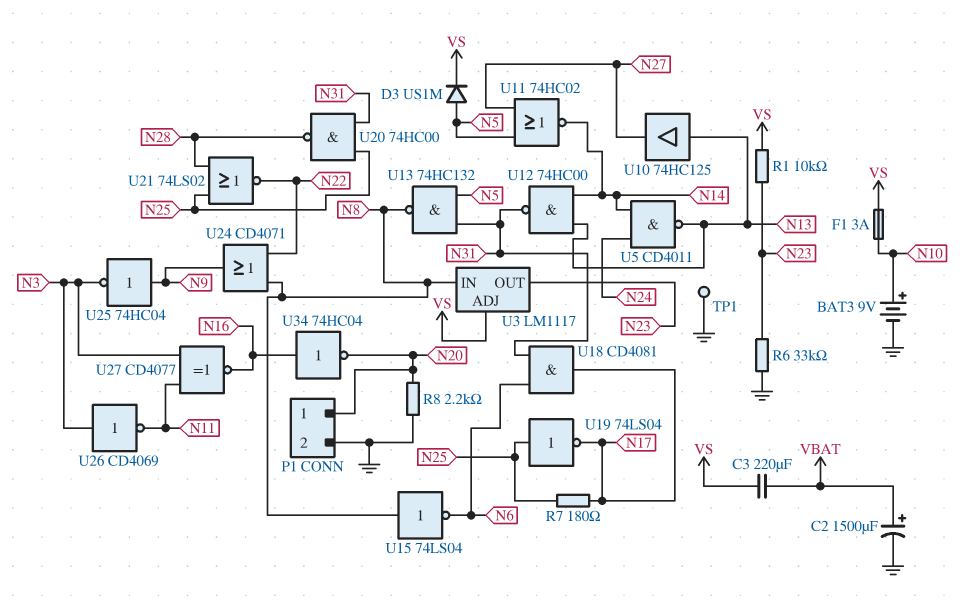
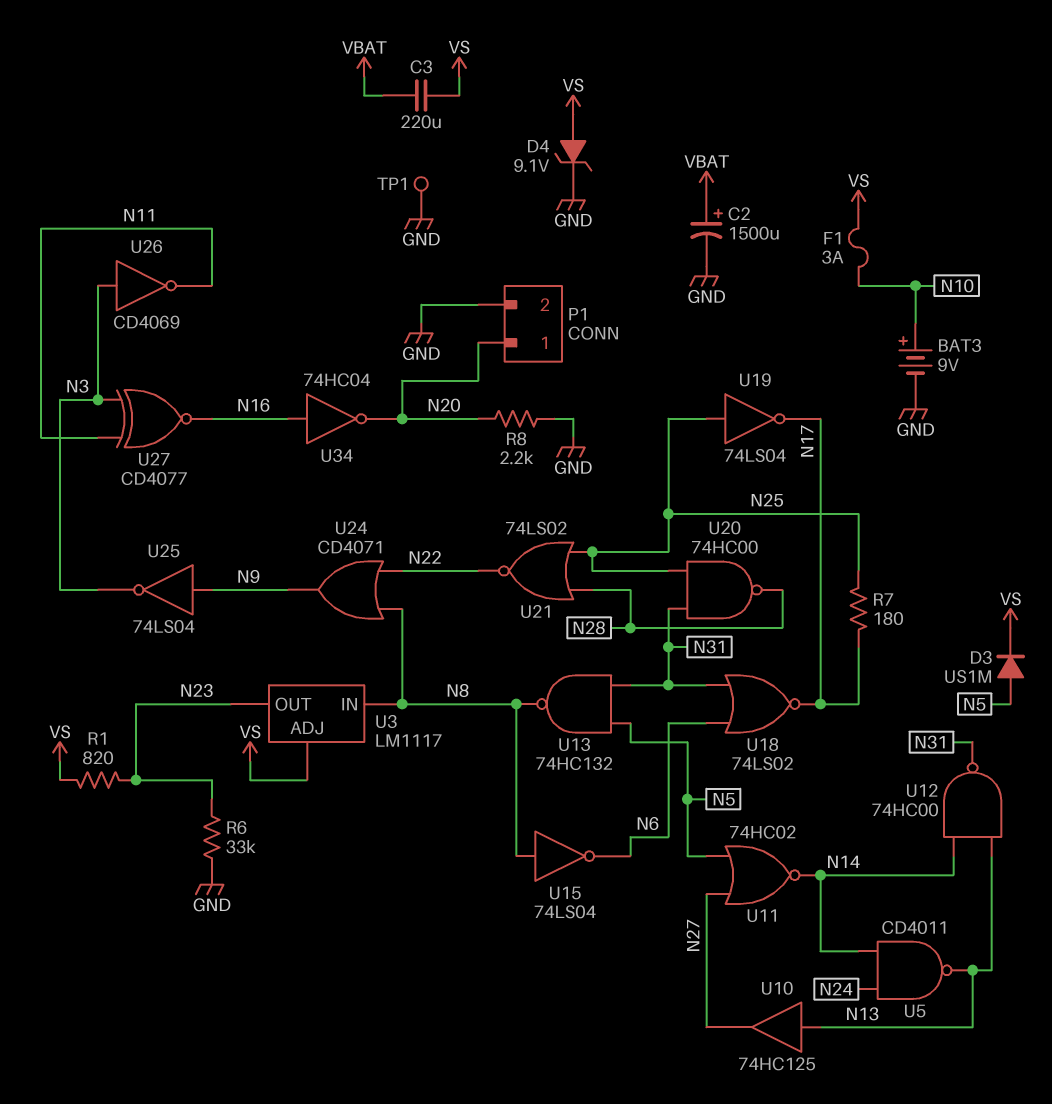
D4: none -> zener 9.1V (A VS, K GND)
R1: 10k (N23, VS) -> 820 (N23, VS)
U18: AND CD4081 (in N6, in N31, out N17) -> NOR 74LS02 (in N6, in N31, out N17)
U25: NOT 74HC04 (in N9, out N3) -> NOT 74LS04 (in N9, out N3)

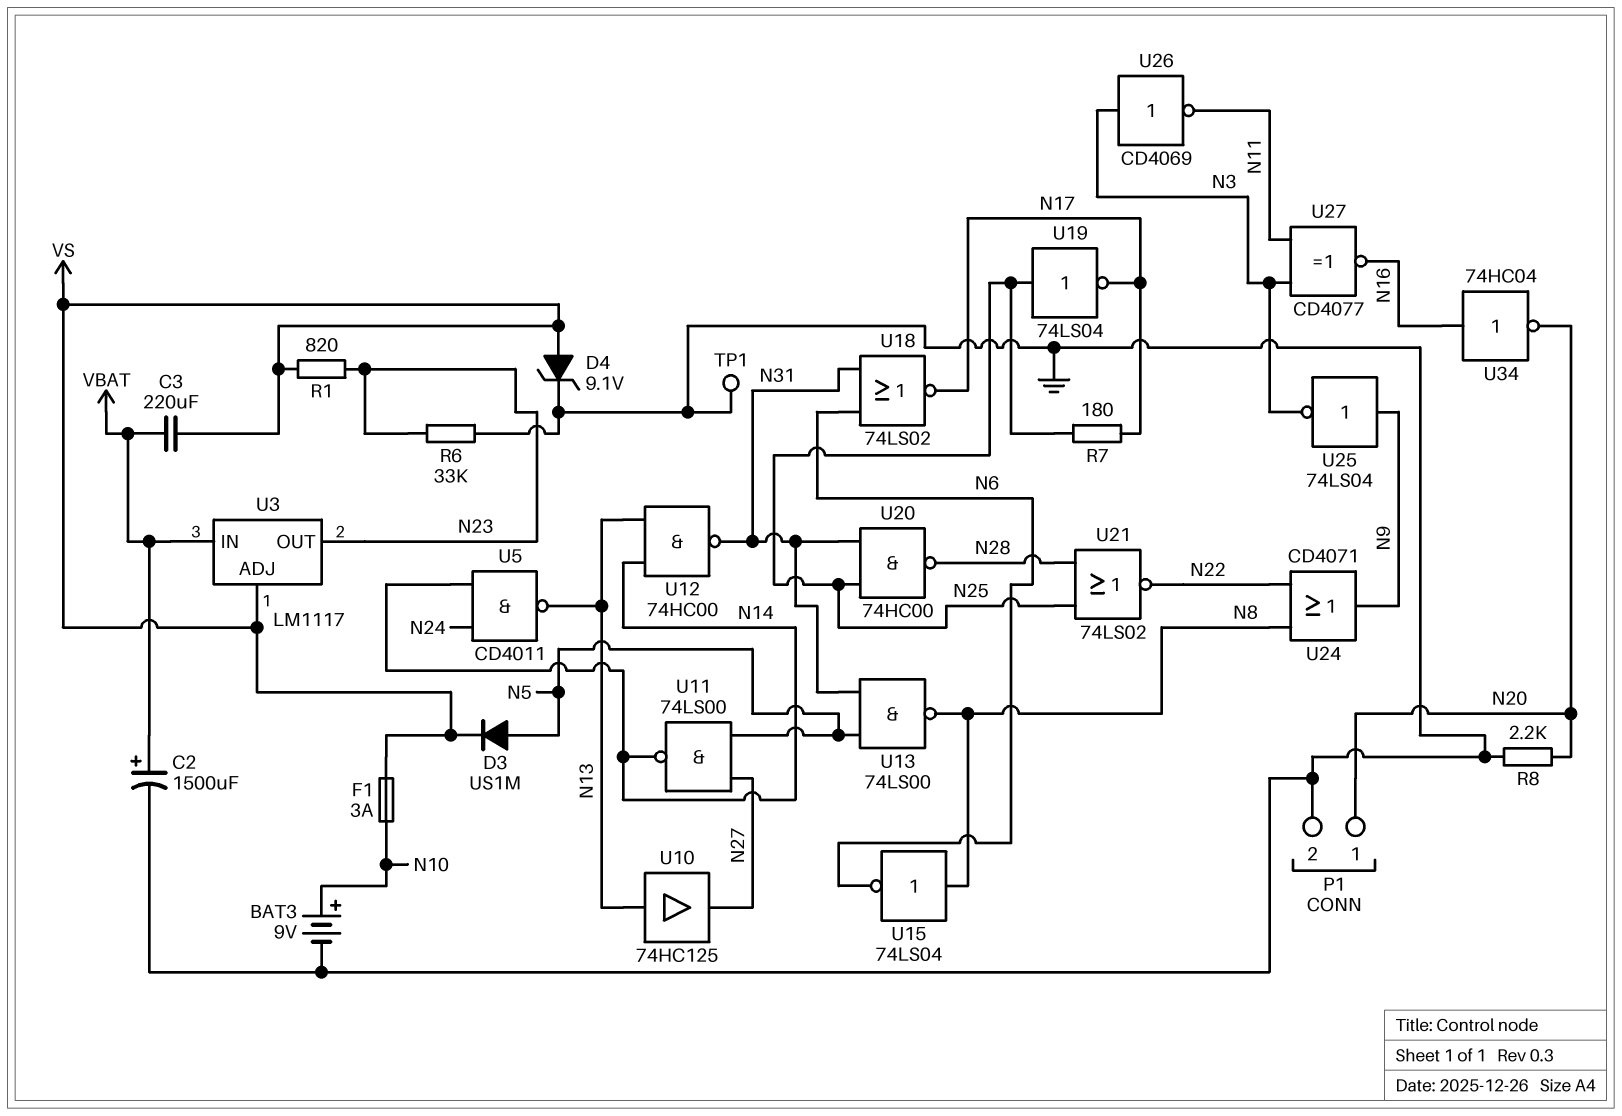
U3 pin IN: N8 -> VBAT
U11: NOR 74HC02 (in N5, in N27, out N14) -> NAND 74LS00 (in N5, in N27, out N14)
U13: NAND 74HC132 (in N5, in N31, out N8) -> NAND 74LS00 (in N5, in N31, out N8)

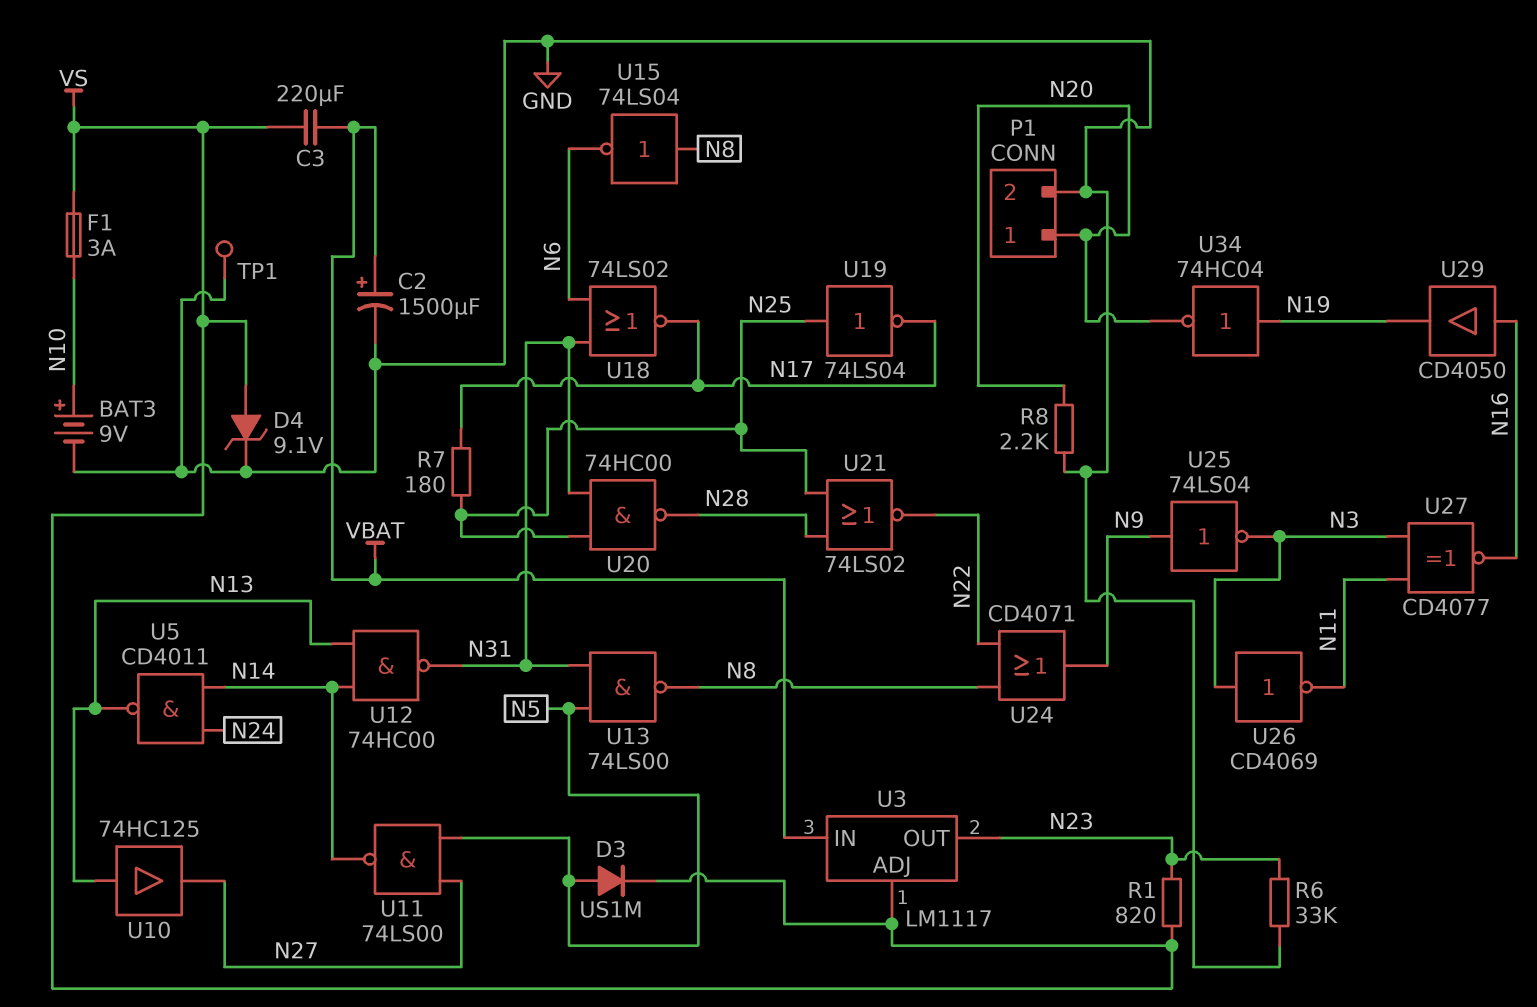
U29: none -> buffer CD4050 (in N16, out N19)
U34: NOT 74HC04 (in N16, out N20) -> NOT 74HC04 (in N19, out N20)

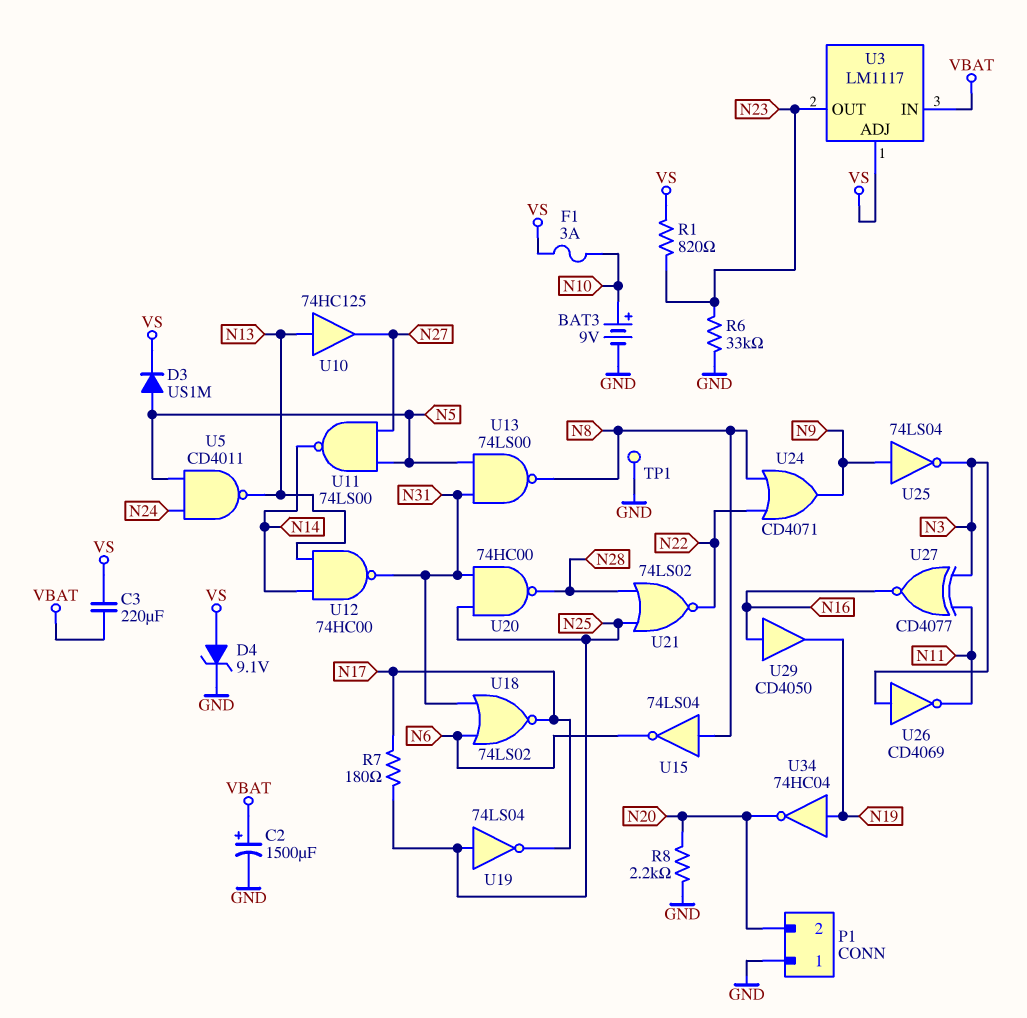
P1 pin 1: N20 -> GND
P1 pin 2: GND -> N20
U5: NAND CD4011 (in N14, in N24, out N13) -> NAND CD4011 (in N5, in N24, out N13)

